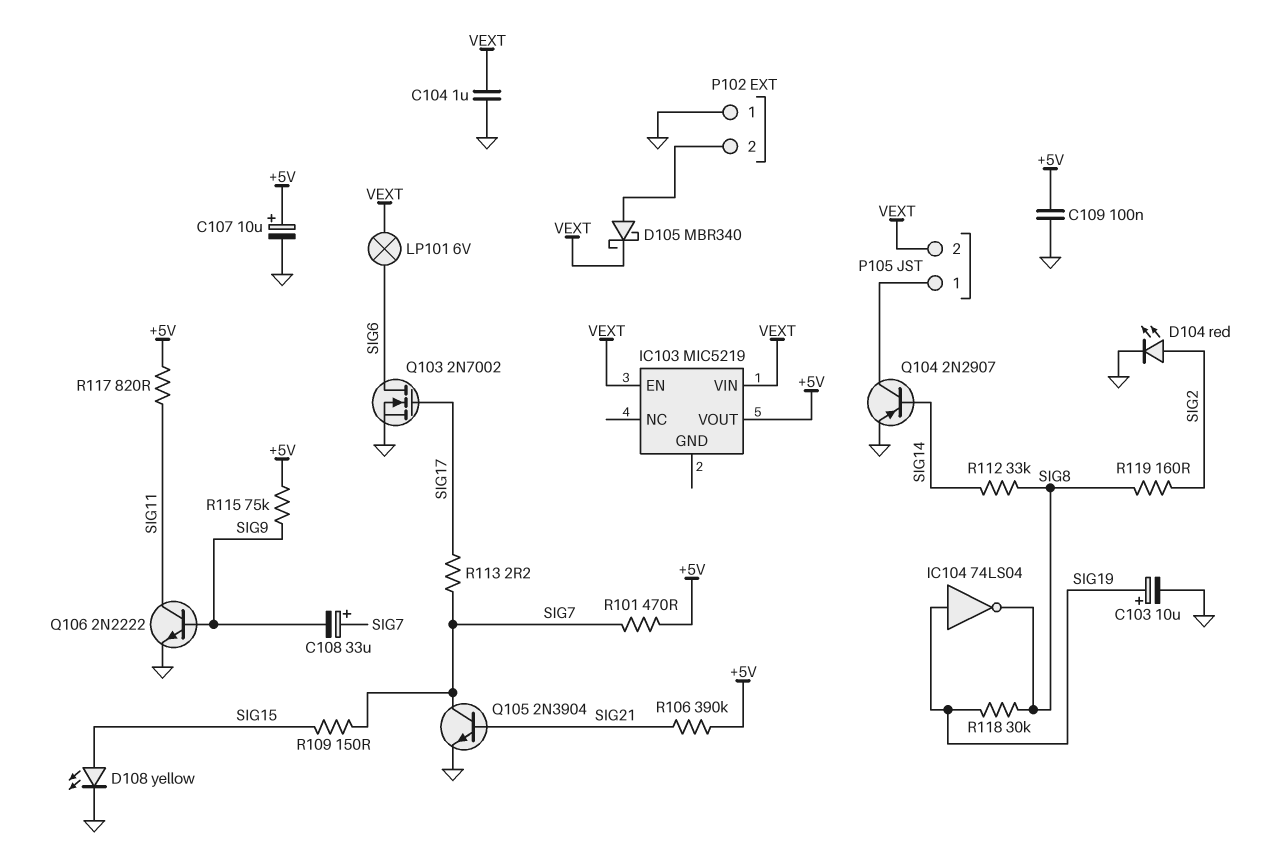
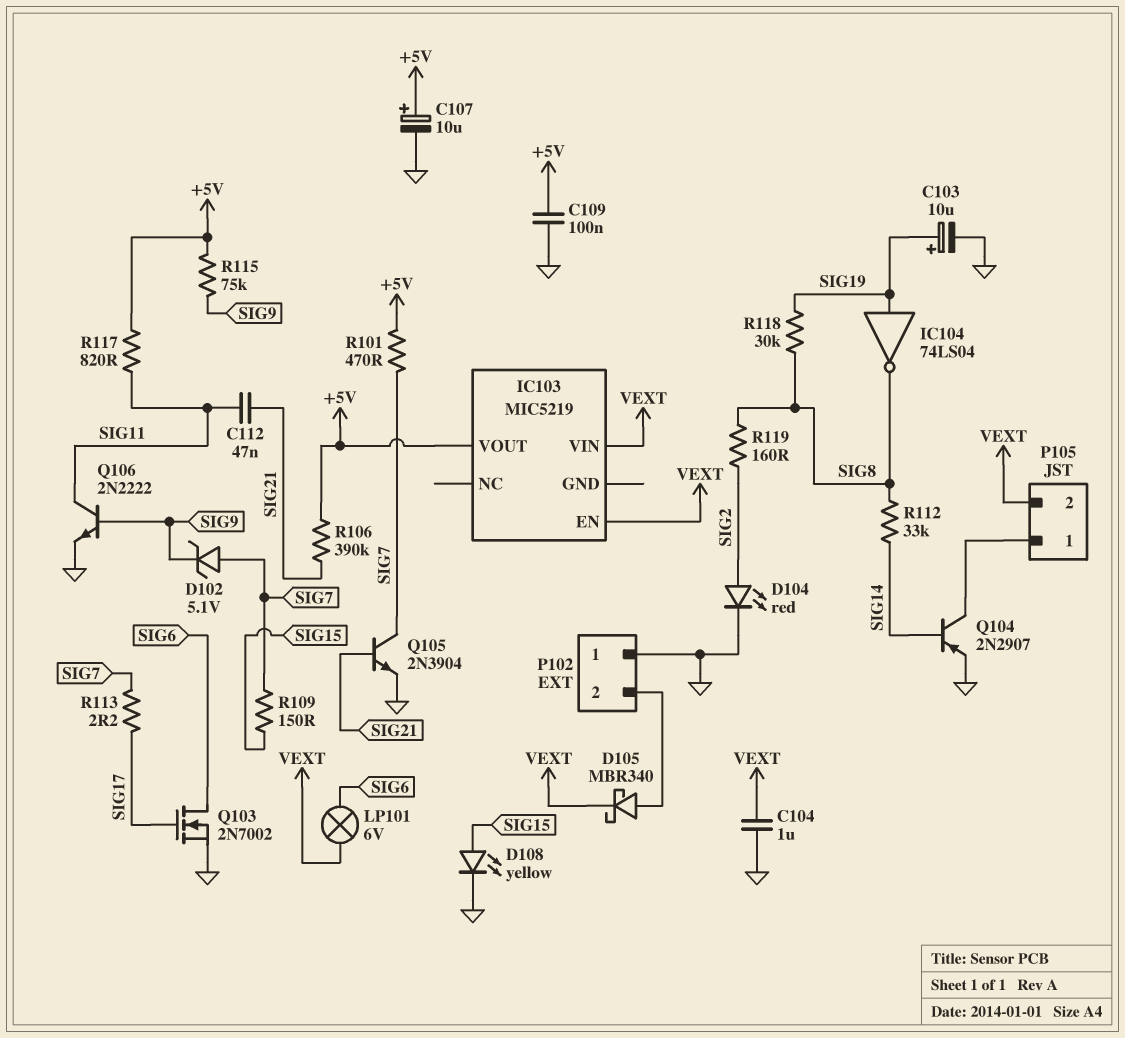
C108: 33uF (plus SIG7, minus SIG9) -> none
C112: none -> 47nF (SIG11, SIG21)
D102: none -> zener 5.1V (A SIG7, K SIG9)

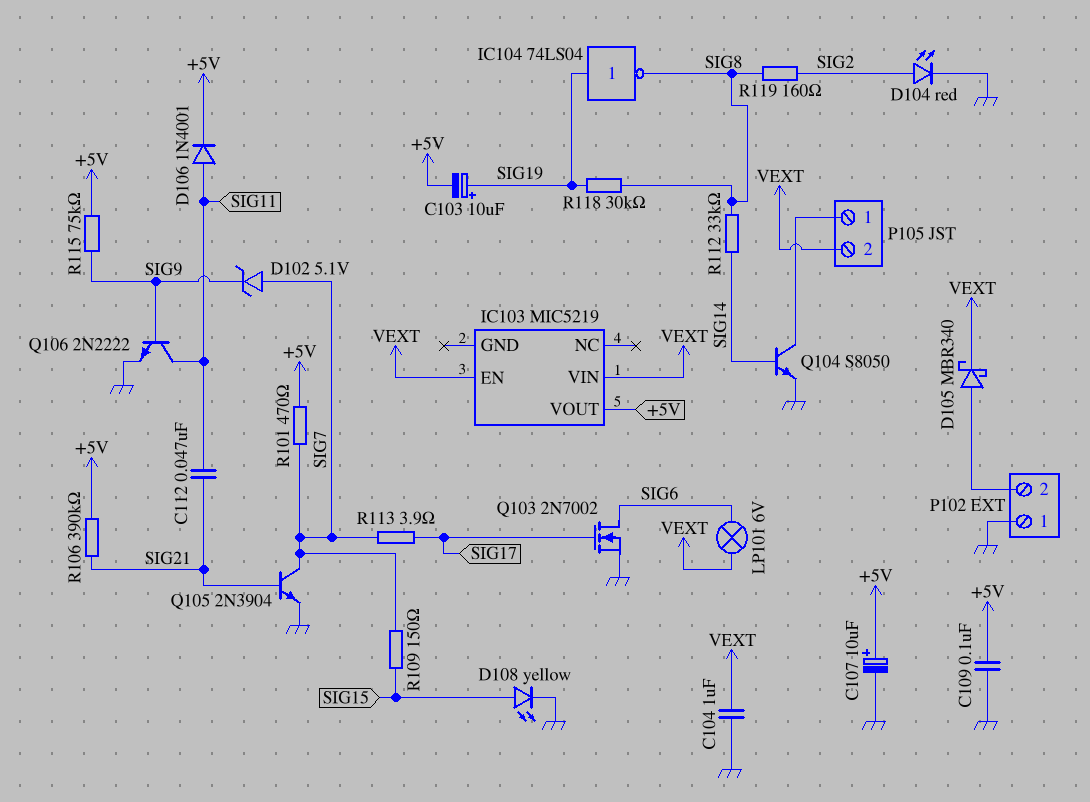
C103: 10uF (plus SIG19, minus GND) -> 10uF (plus SIG19, minus +5V)
D106: none -> diode 1N4001 (A SIG11, K +5V)
Q104: PNP 2N2907 (B SIG14, C P105/1, E GND) -> NPN S8050 (B SIG14, C P105/1, E GND)
R113: 2.2 (SIG7, SIG17) -> 3.9 (SIG7, SIG17)
R117: 820 (+5V, SIG11) -> none

